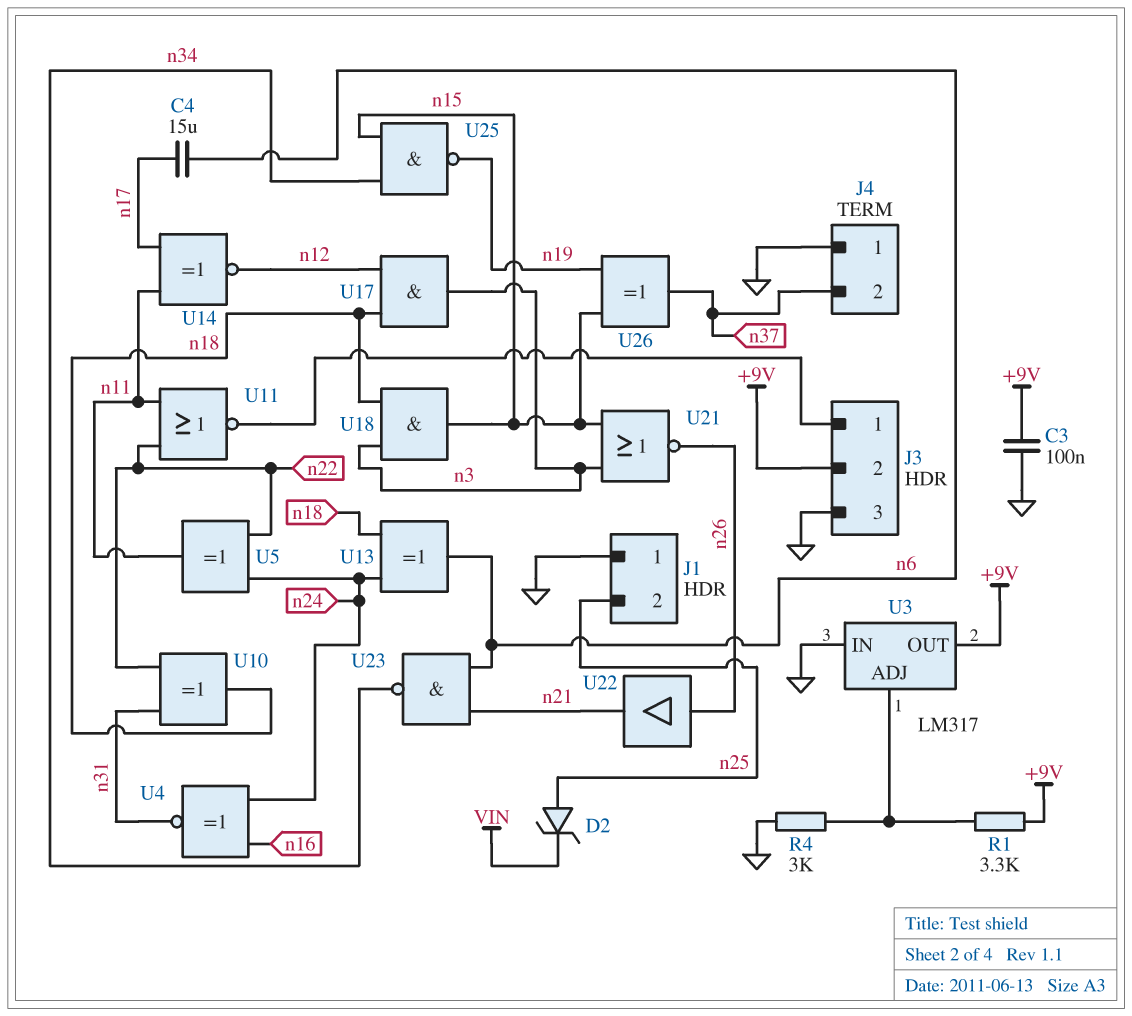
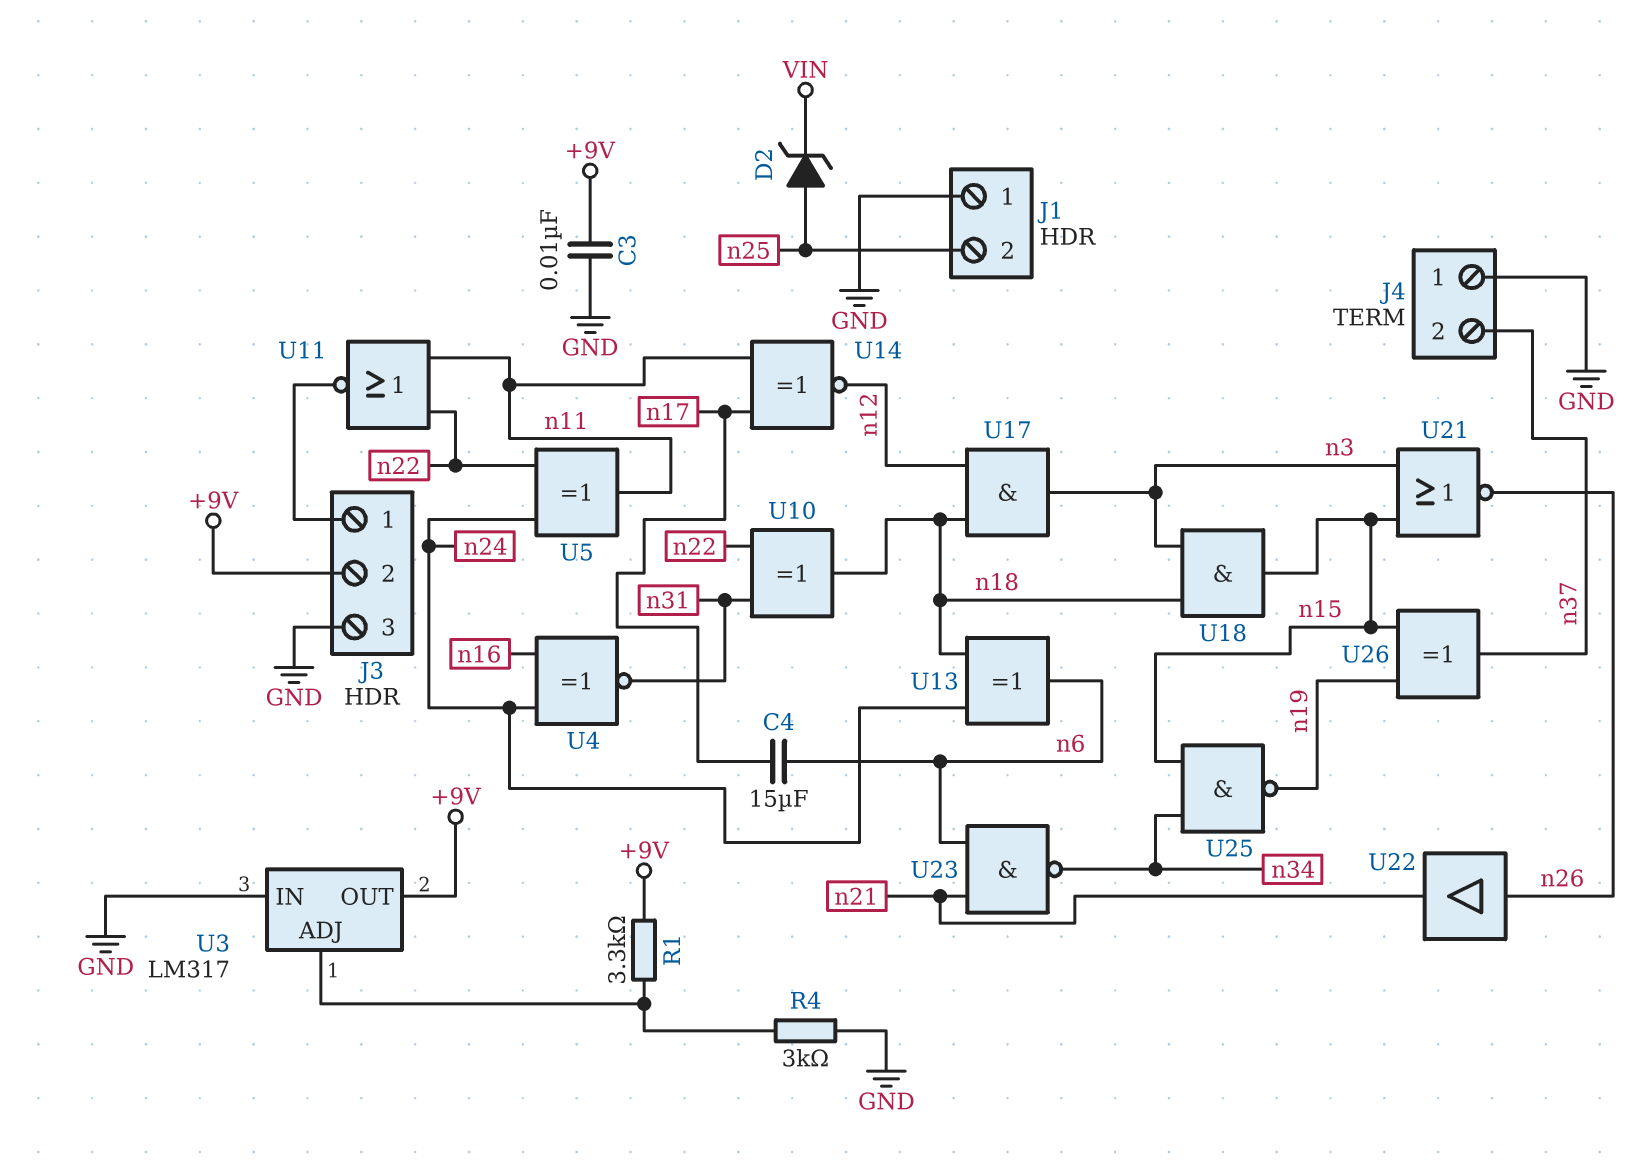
C3: 100nF (+9V, GND) -> 10nF (+9V, GND)

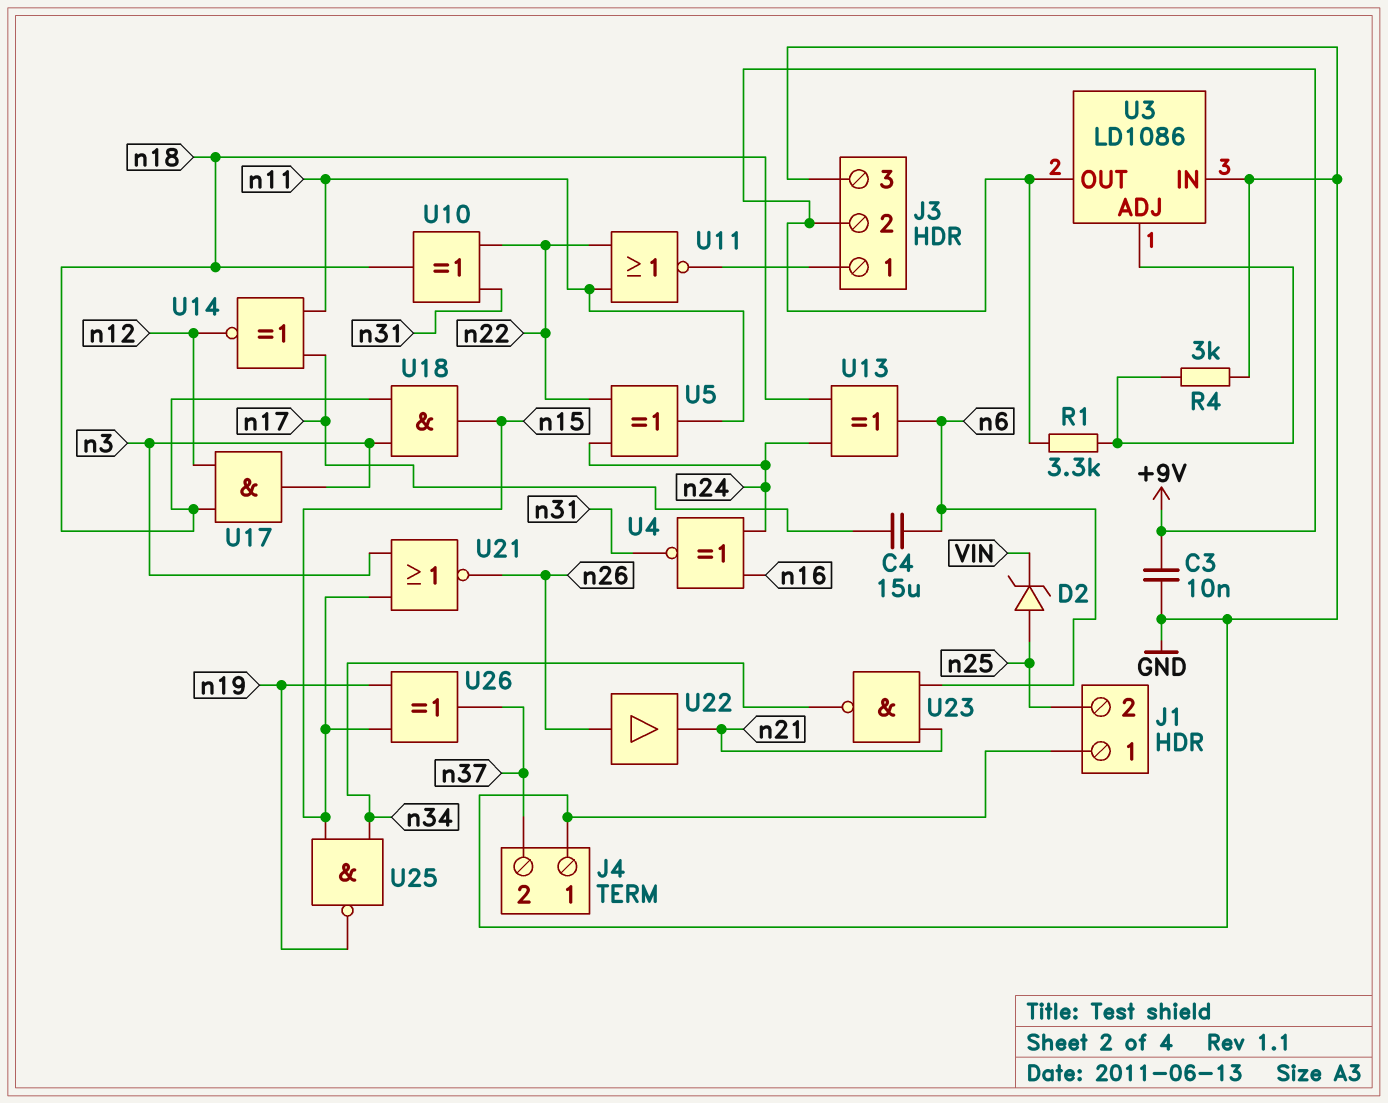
U3: LM317 -> LD1086

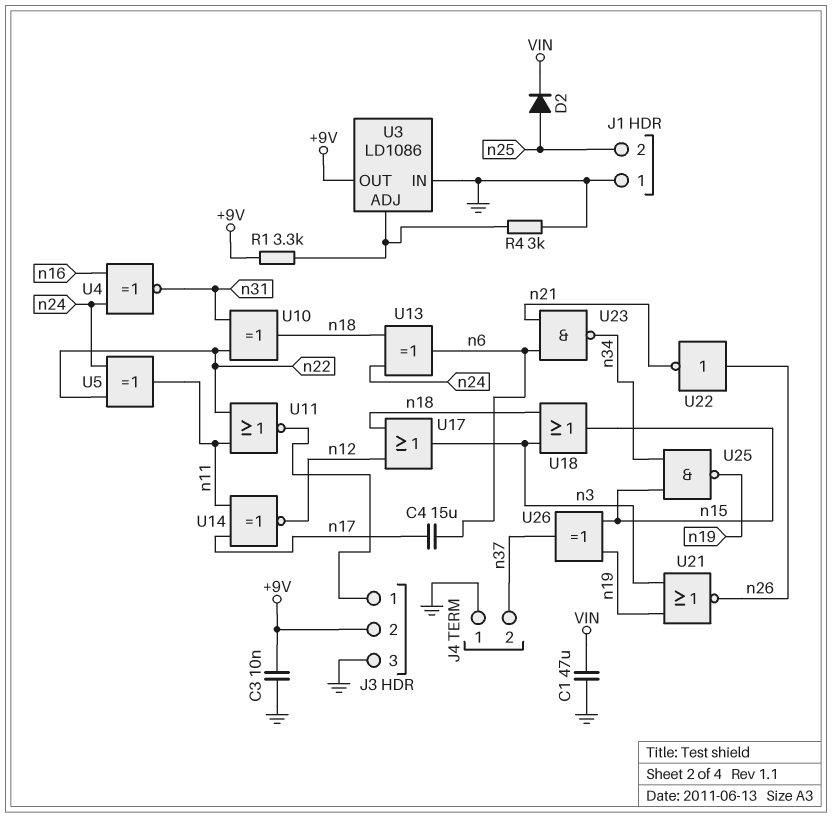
C1: none -> 47uF (GND, VIN)
D2: zener (A n25, K VIN) -> diode (A n25, K VIN)
U17: AND (in n12, in n18, out n3) -> OR (in n12, in n18, out n3)
U18: AND (in n3, in n18, out n15) -> OR (in n3, in n18, out n15)
U21: NOR (in n3, in n15, out n26) -> NOR (in n3, in n19, out n26)
U22: buffer (in n26, out n21) -> NOT (in n26, out n21)

